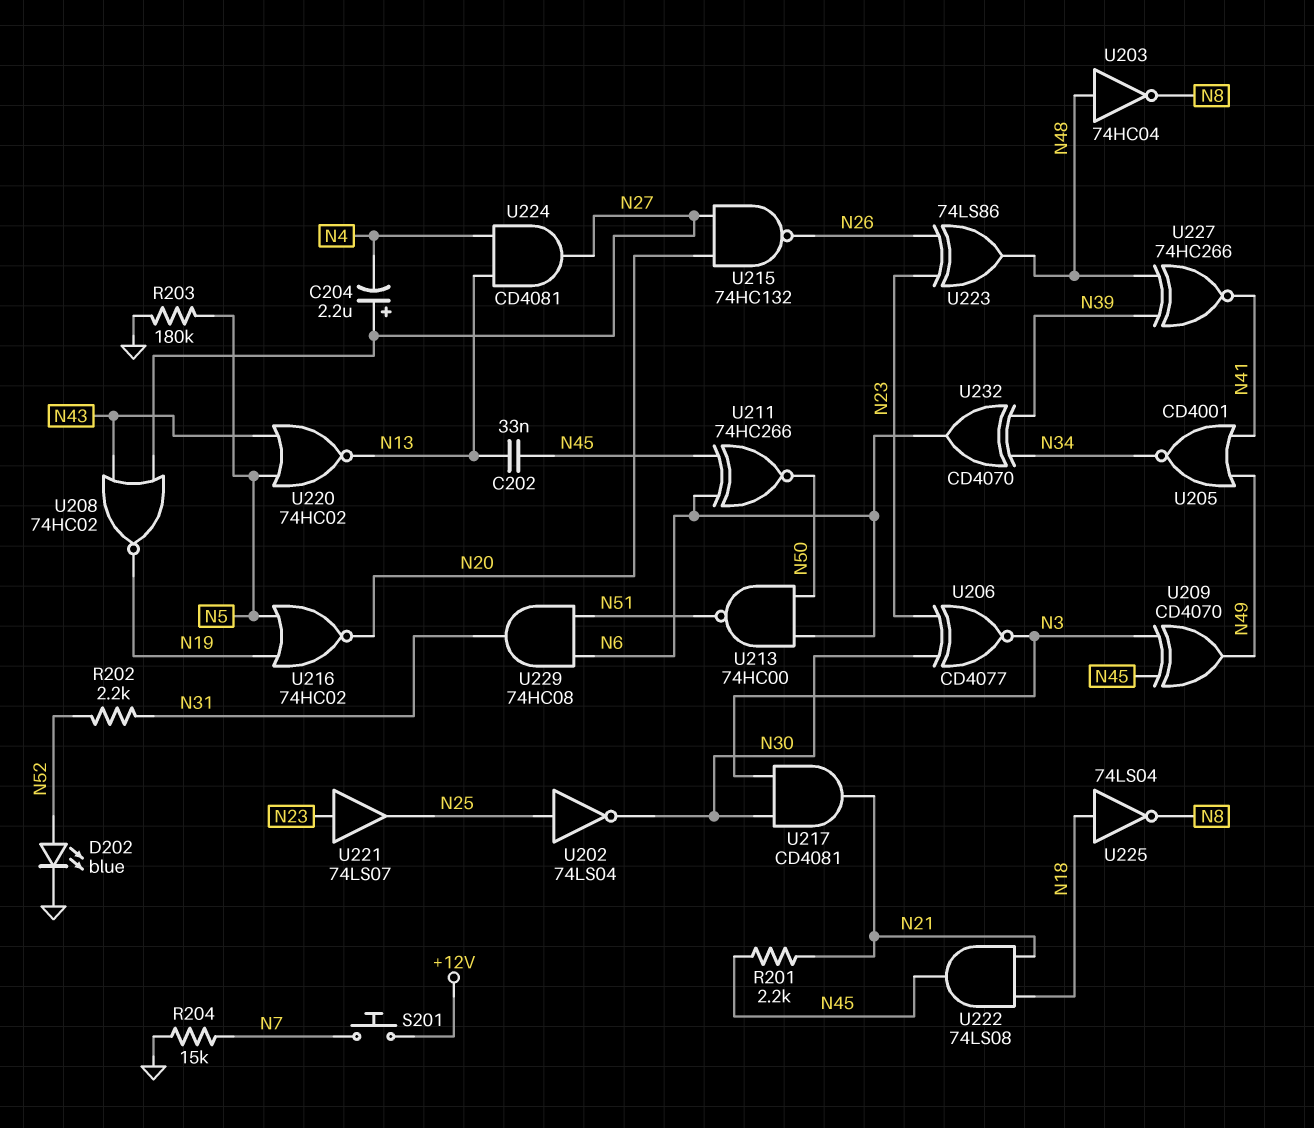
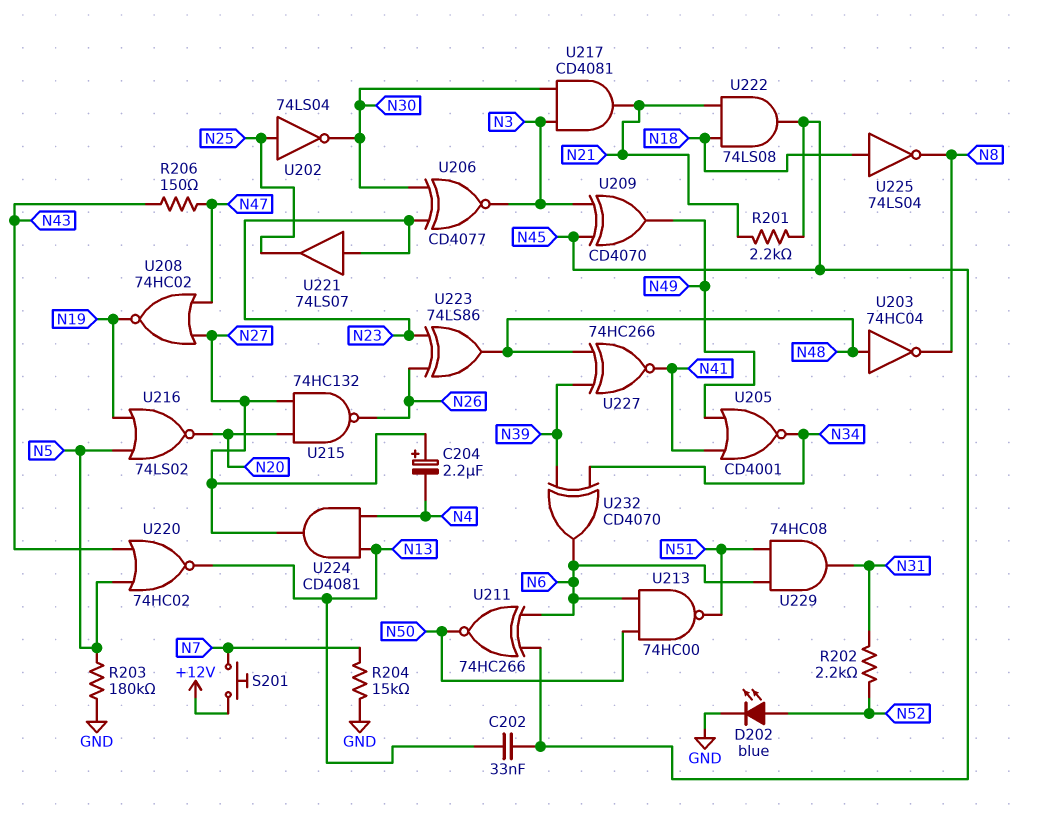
R206: none -> 150 (N43, N47)
U208: NOR 74HC02 (in N27, in N43, out N19) -> NOR 74HC02 (in N27, in N47, out N19)
U216: NOR 74HC02 (in N5, in N19, out N20) -> NOR 74LS02 (in N5, in N19, out N20)

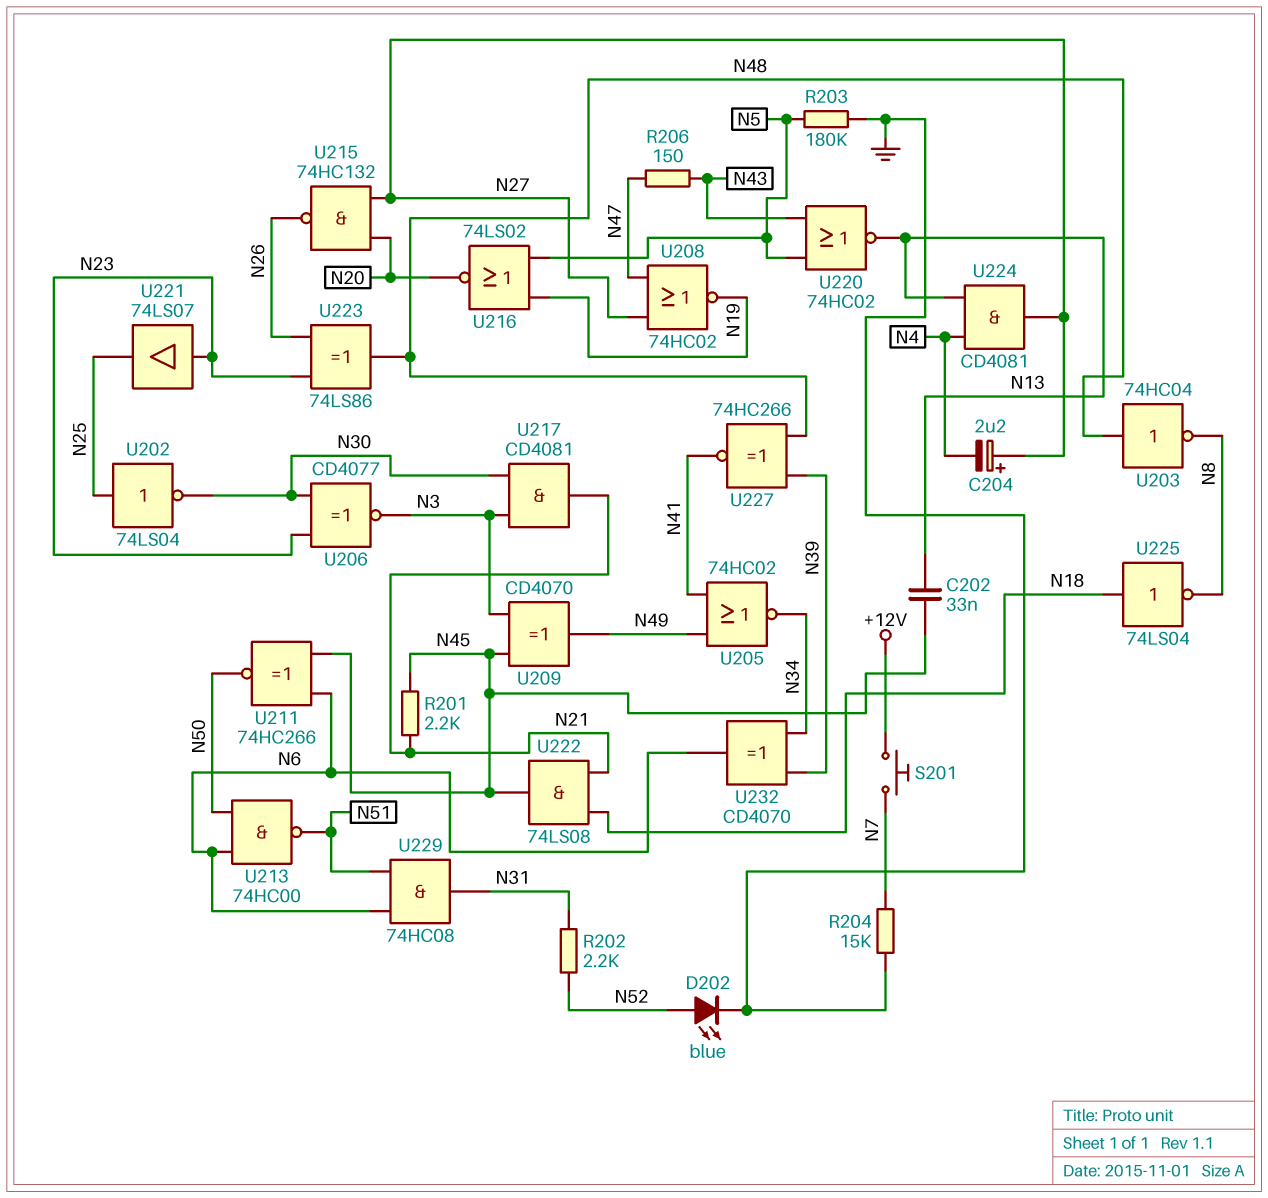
U205: NOR CD4001 (in N41, in N49, out N34) -> NOR 74HC02 (in N41, in N49, out N34)

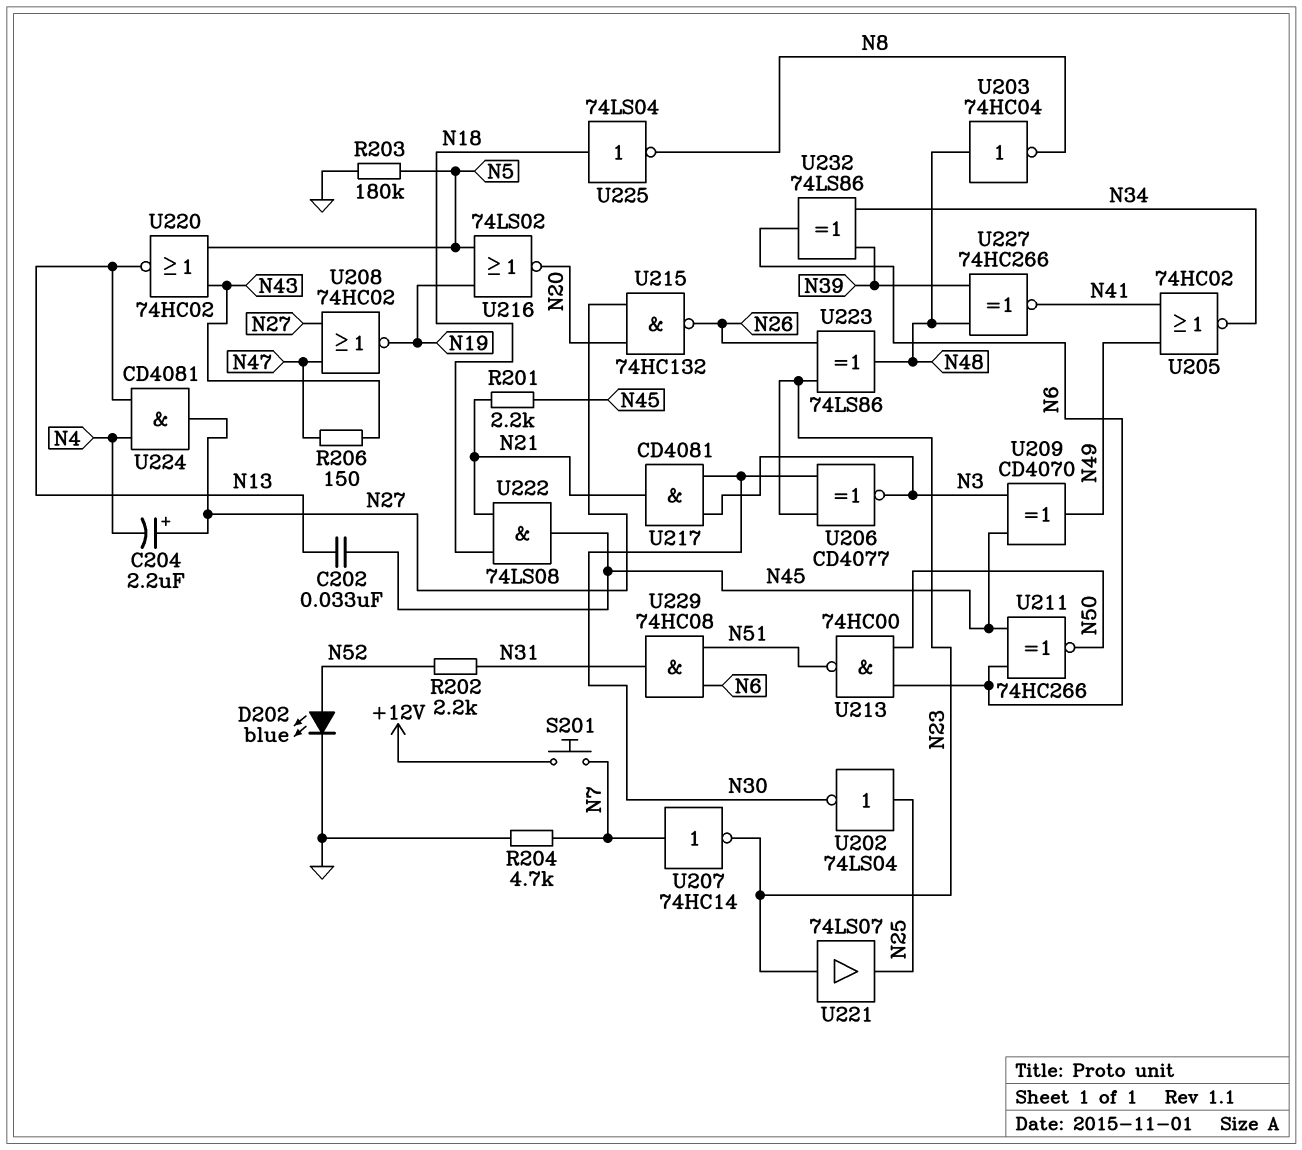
R204: 15k (GND, N7) -> 4.7k (GND, N7)
U207: none -> NOT 74HC14 (in N7, out N23)
U232: XOR CD4070 (in N34, in N39, out N6) -> XOR 74LS86 (in N34, in N39, out N6)

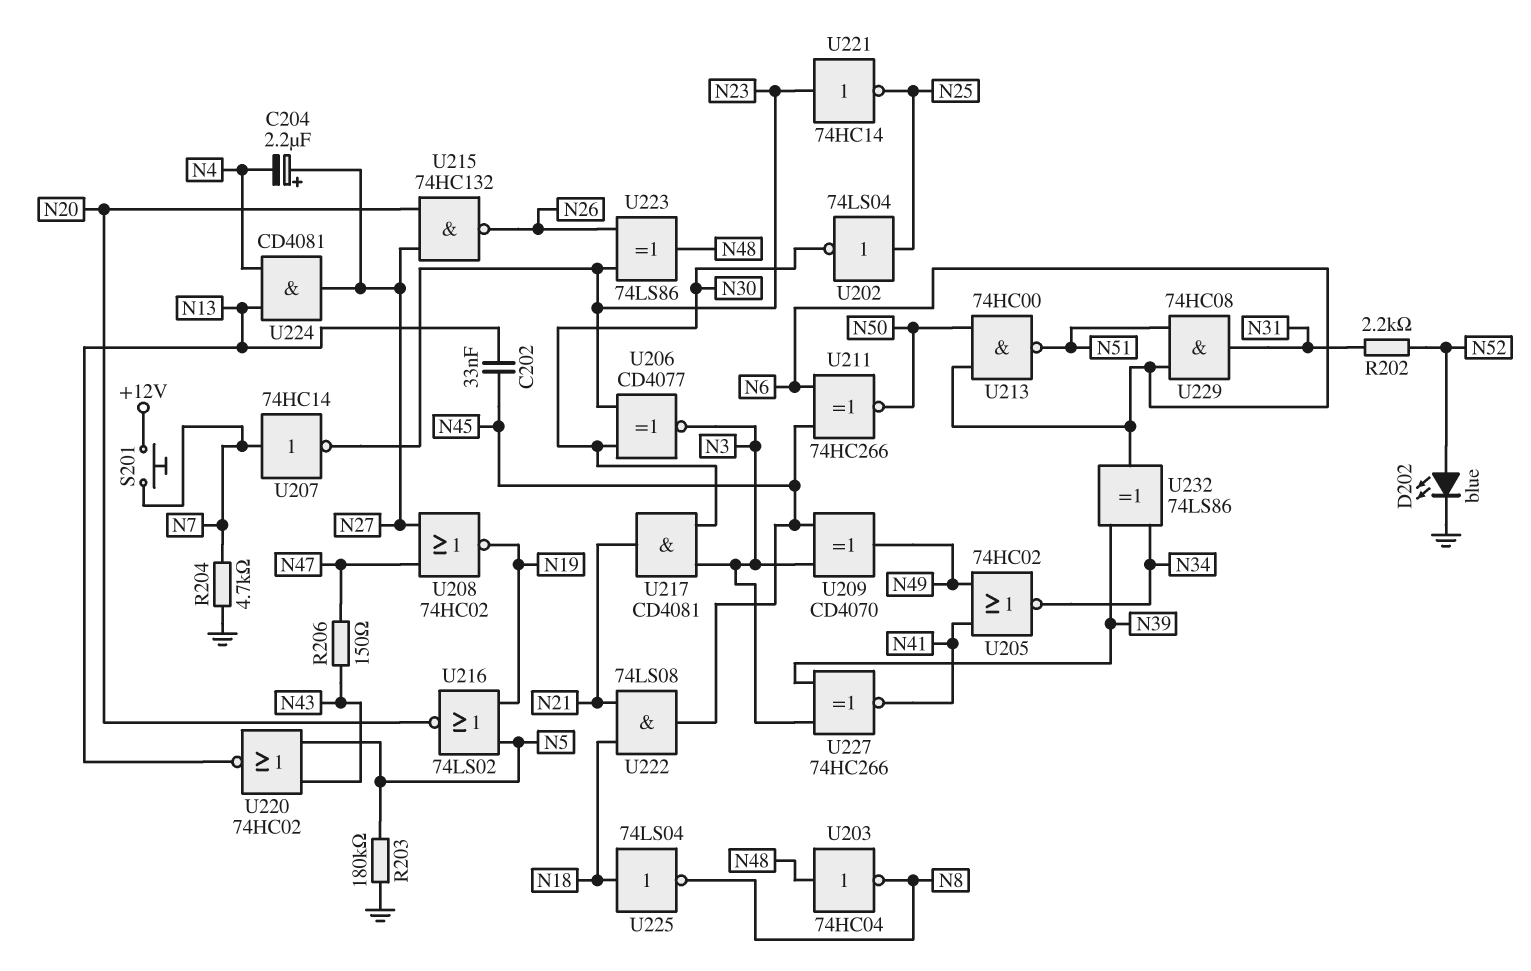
R201: 2.2k (N21, N45) -> none
U221: buffer 74LS07 (in N23, out N25) -> NOT 74HC14 (in N23, out N25)
U227: XNOR 74HC266 (in N39, in N48, out N41) -> XNOR 74HC266 (in N3, in N39, out N41)

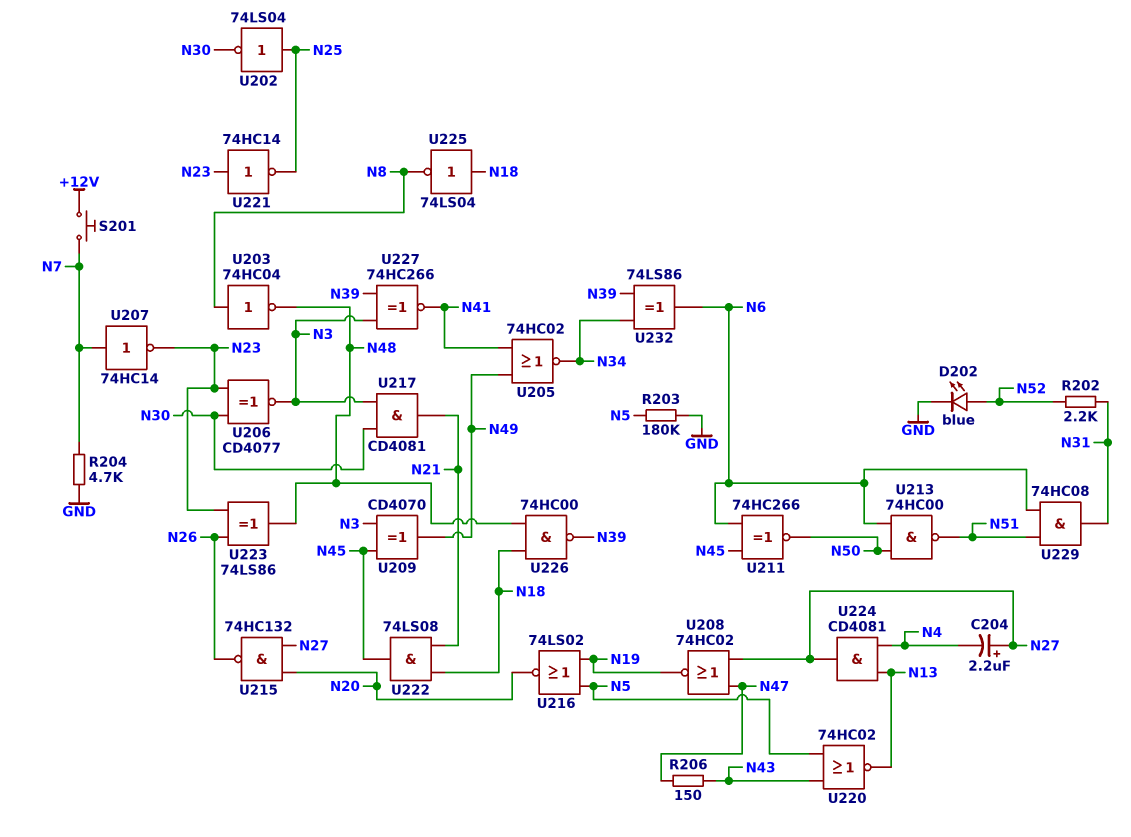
C202: 33nF (N13, N45) -> none
U203: NOT 74HC04 (in N48, out N8) -> NOT 74HC04 (in N8, out N48)
U226: none -> NAND 74HC00 (in N18, in N48, out N39)

